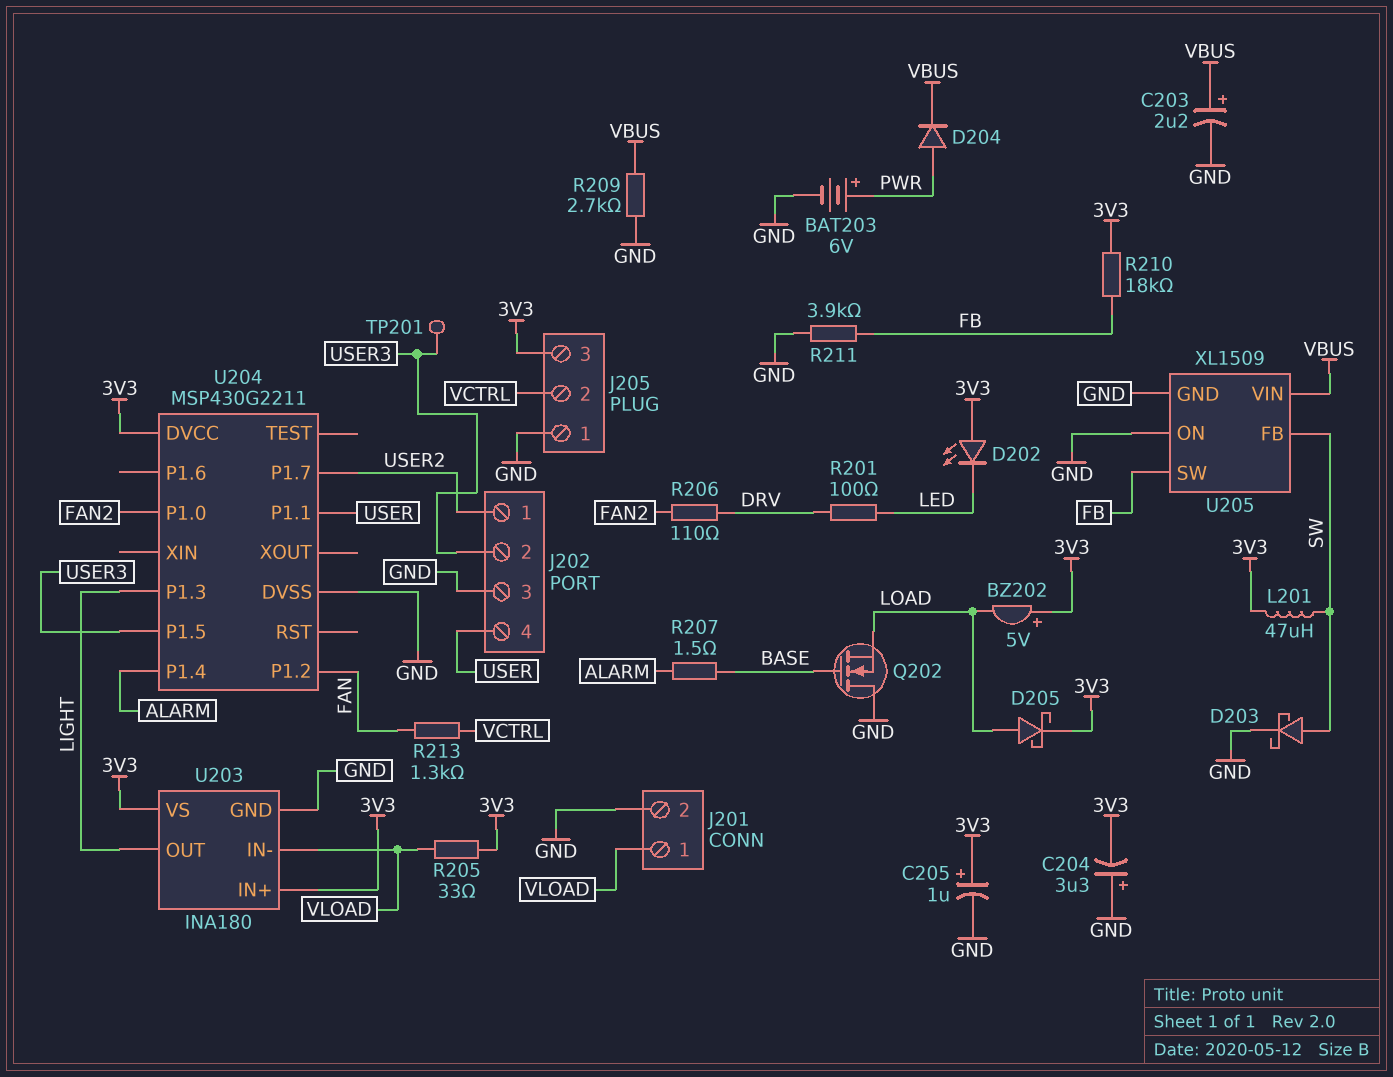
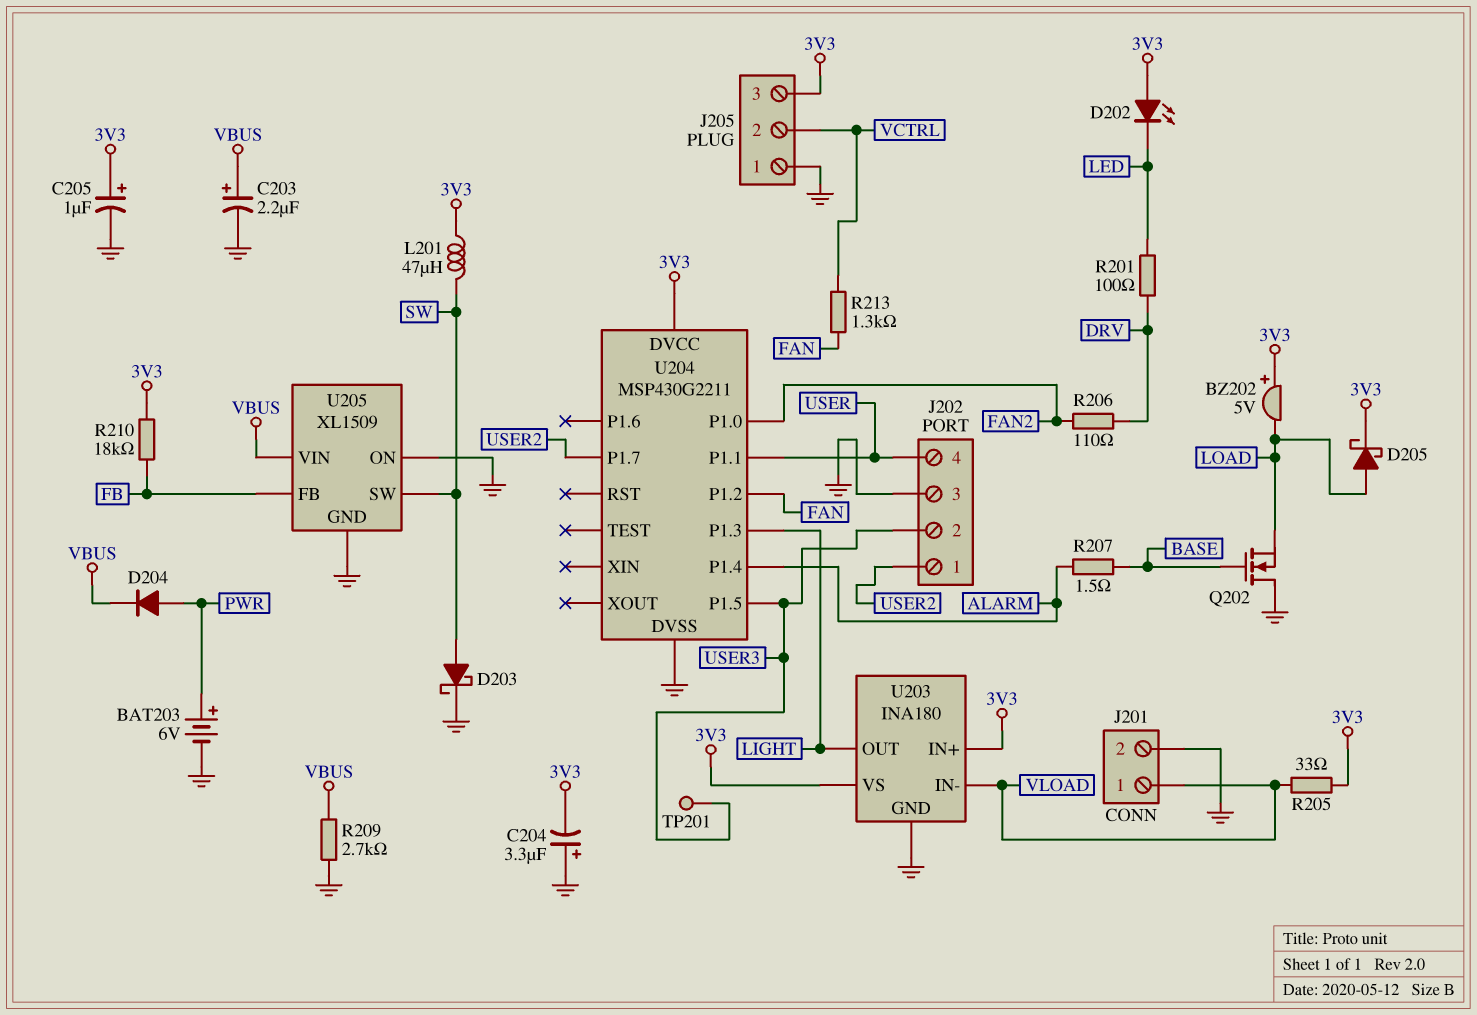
R211: 3.9k (FB, GND) -> none
U205 pin FB: SW -> FB
U205 pin SW: FB -> SW

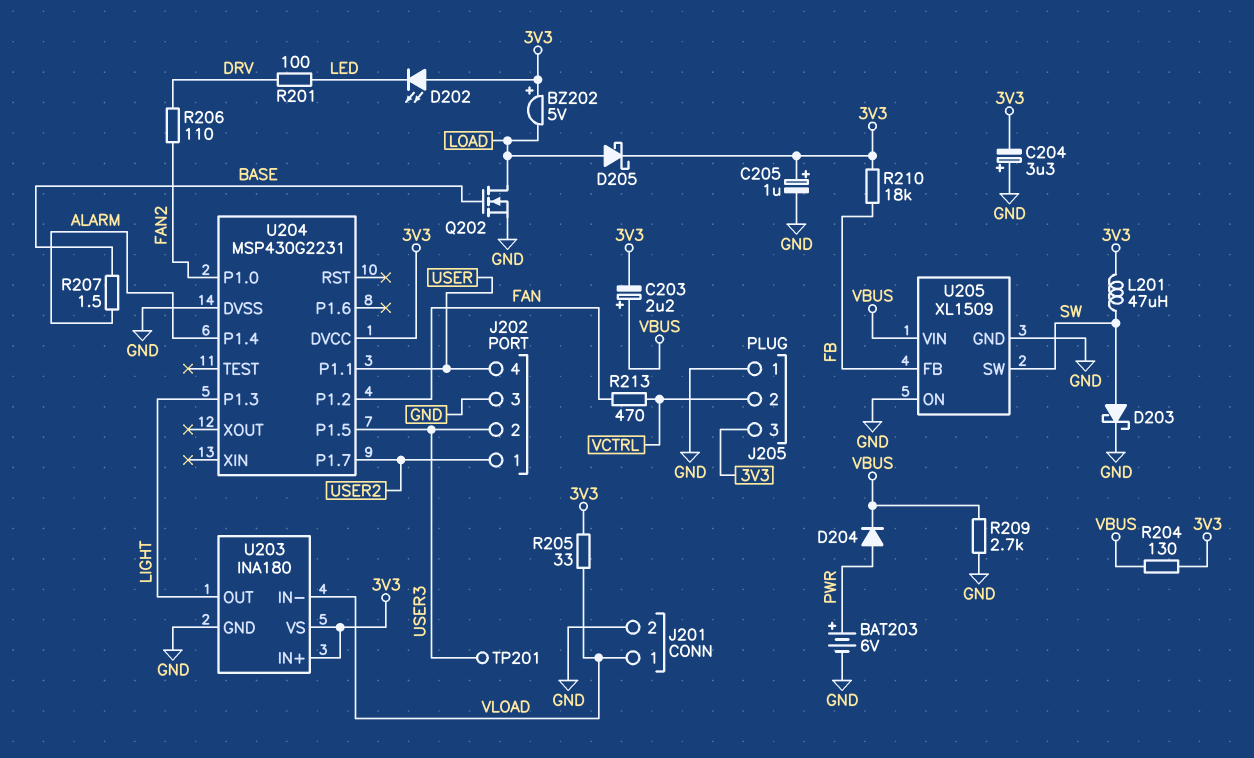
C203: 2.2uF (plus VBUS, minus GND) -> 2.2uF (plus VBUS, minus 3V3)
Q202: NMOS (G BASE, D GND, S LOAD) -> NMOS (G BASE, D LOAD, S GND)
R204: none -> 130 (3V3, VBUS)
R213: 1.3k (FAN, VCTRL) -> 470 (FAN, VCTRL)
U204: MSP430G2211 -> MSP430G2231

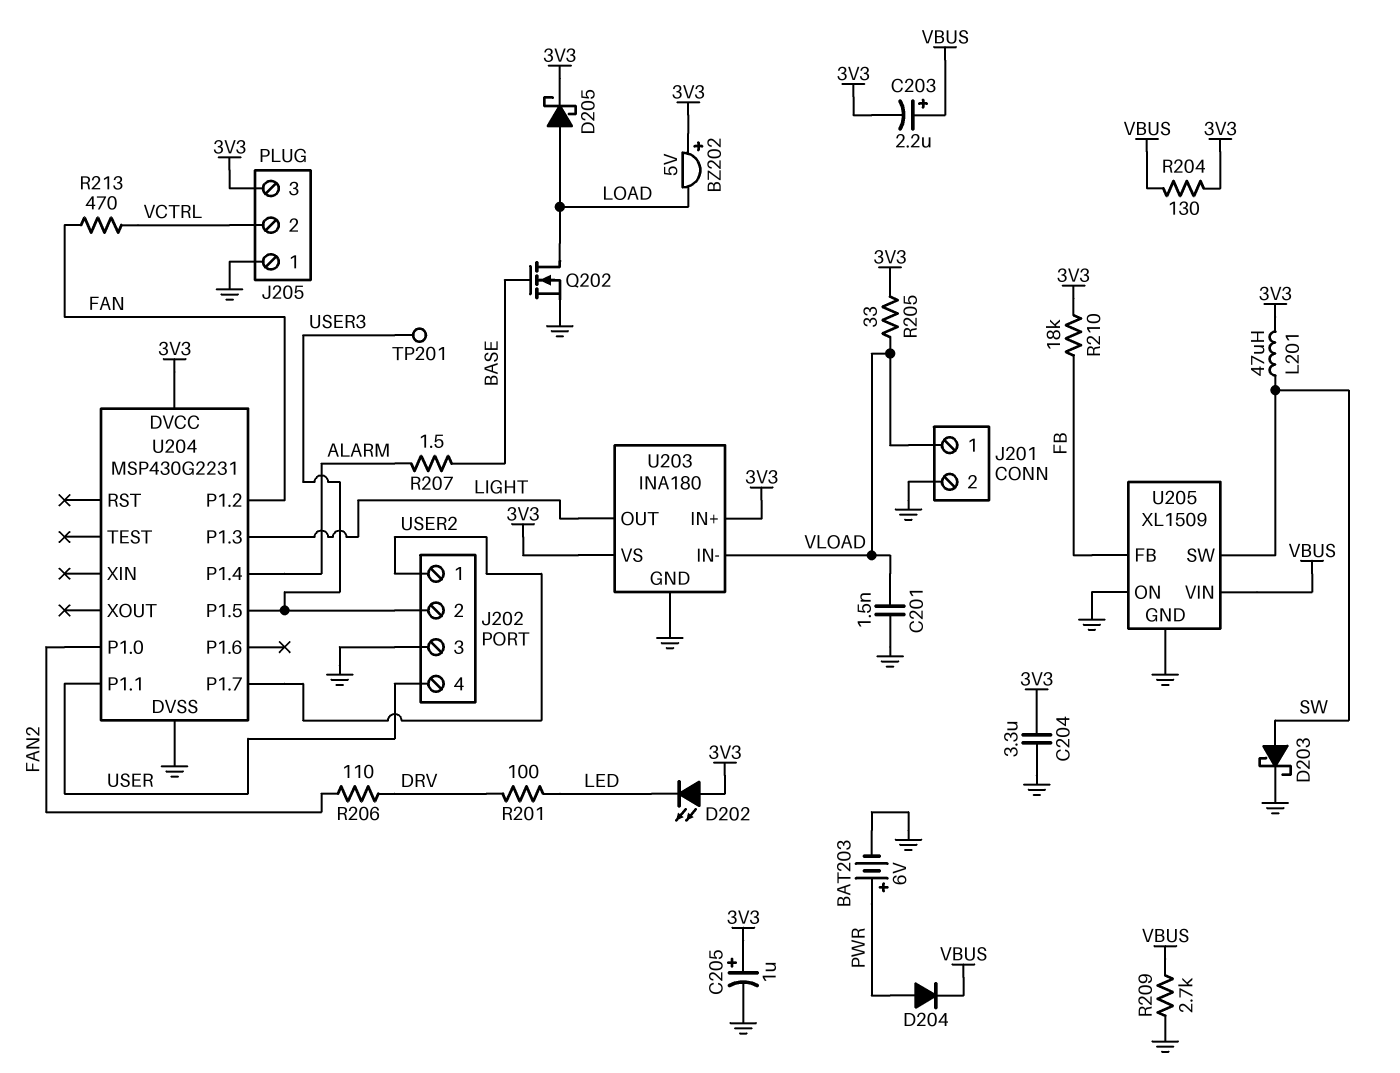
C201: none -> 1.5nF (GND, VLOAD)
C204: 3.3uF (plus GND, minus 3V3) -> 3.3uF (3V3, GND)

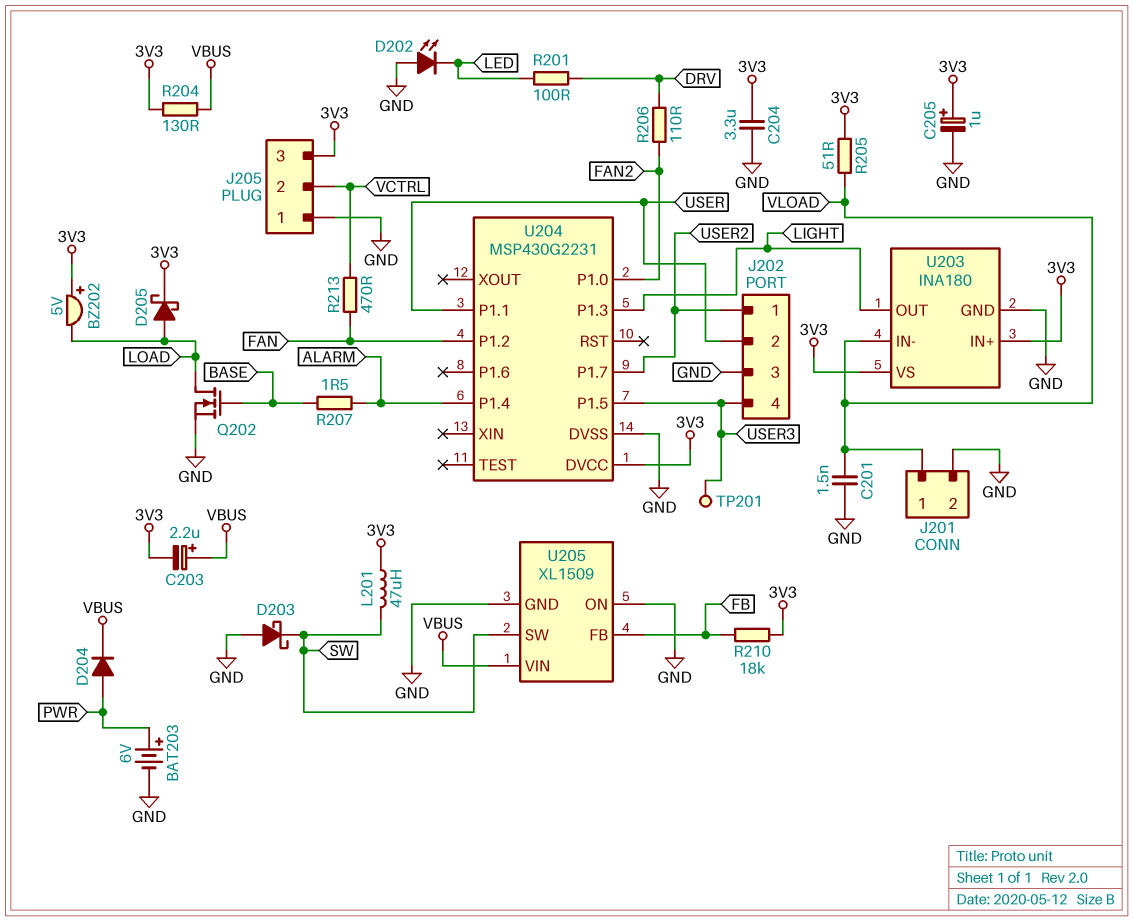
D202: LED (A 3V3, K LED) -> LED (A GND, K LED)
D203: schottky (A SW, K GND) -> schottky (A GND, K SW)
J202 pin 2: USER3 -> USER
J202 pin 4: USER -> USER3
R205: 33 (3V3, VLOAD) -> 51 (3V3, VLOAD)
R209: 2.7k (GND, VBUS) -> none

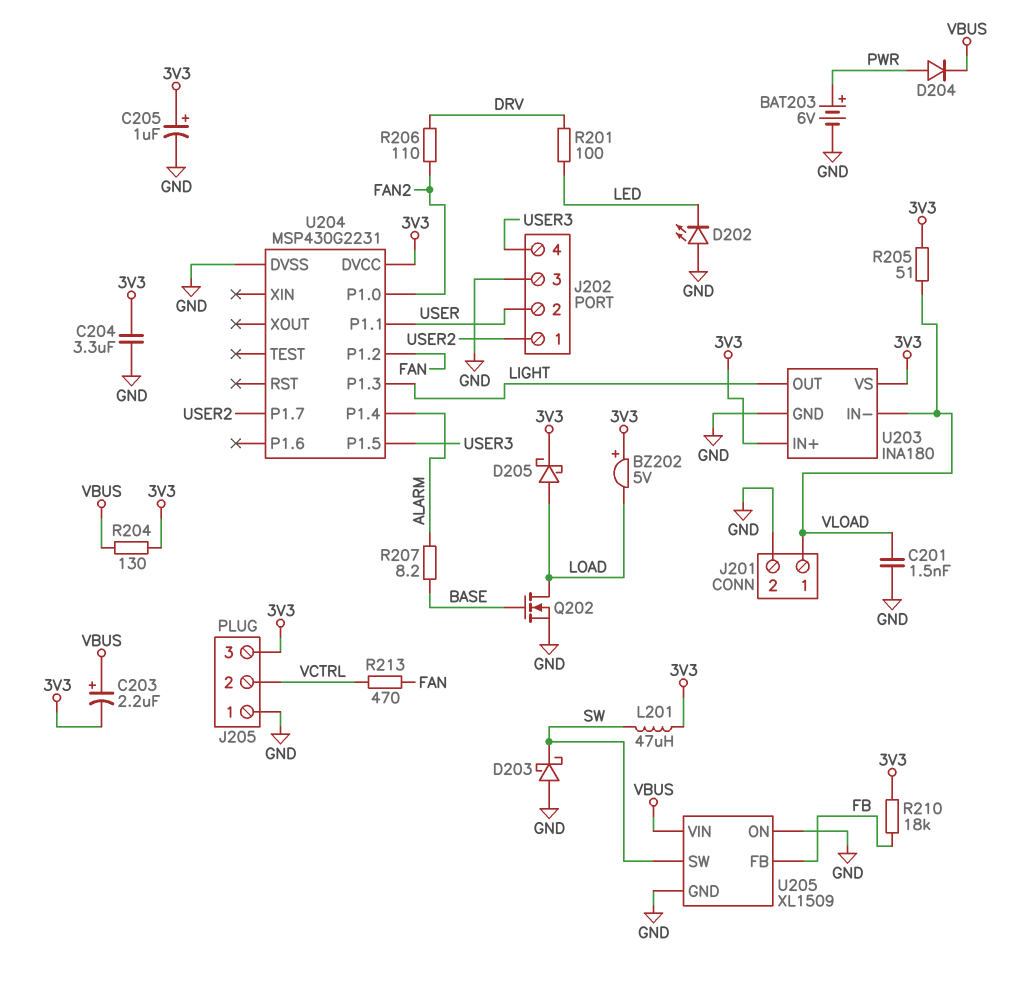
R207: 1.5 (ALARM, BASE) -> 8.2 (ALARM, BASE)
TP201: test point (USER3) -> none

